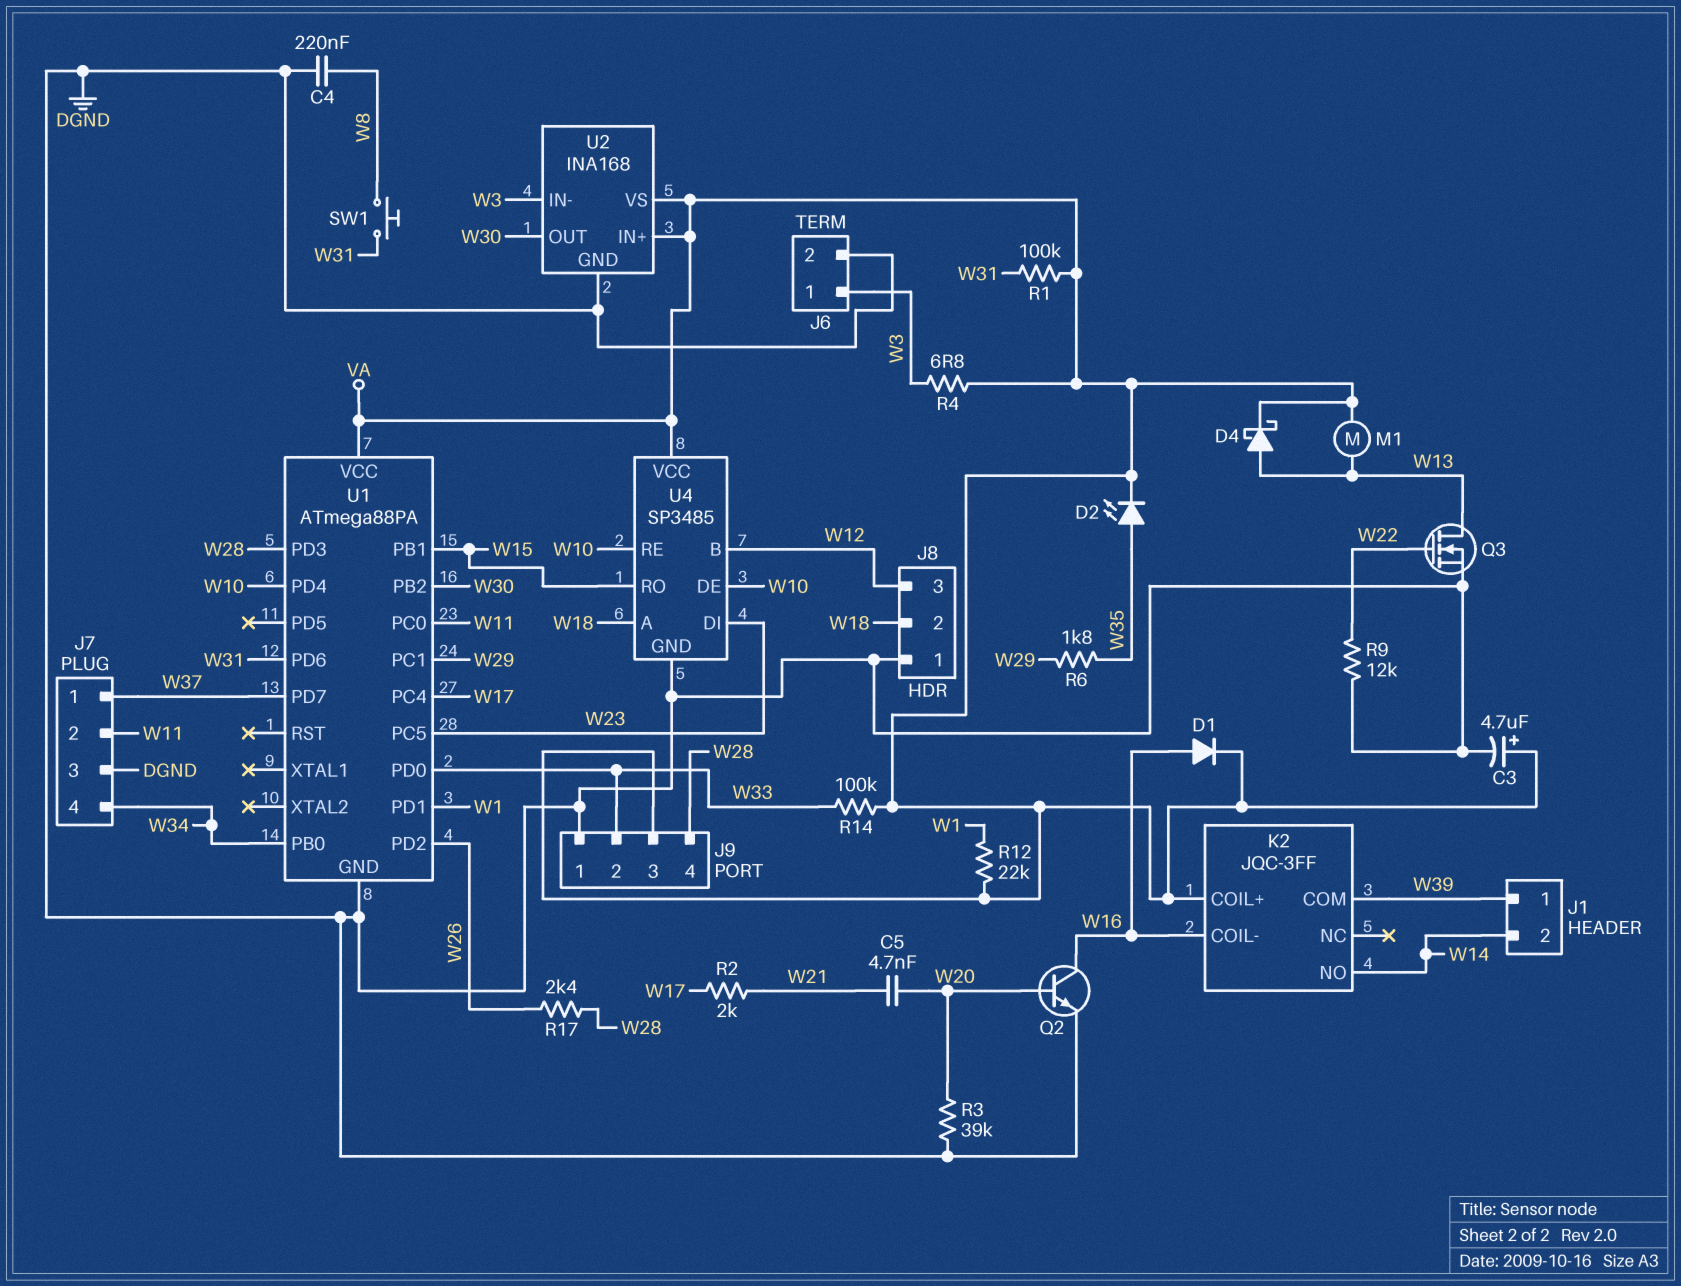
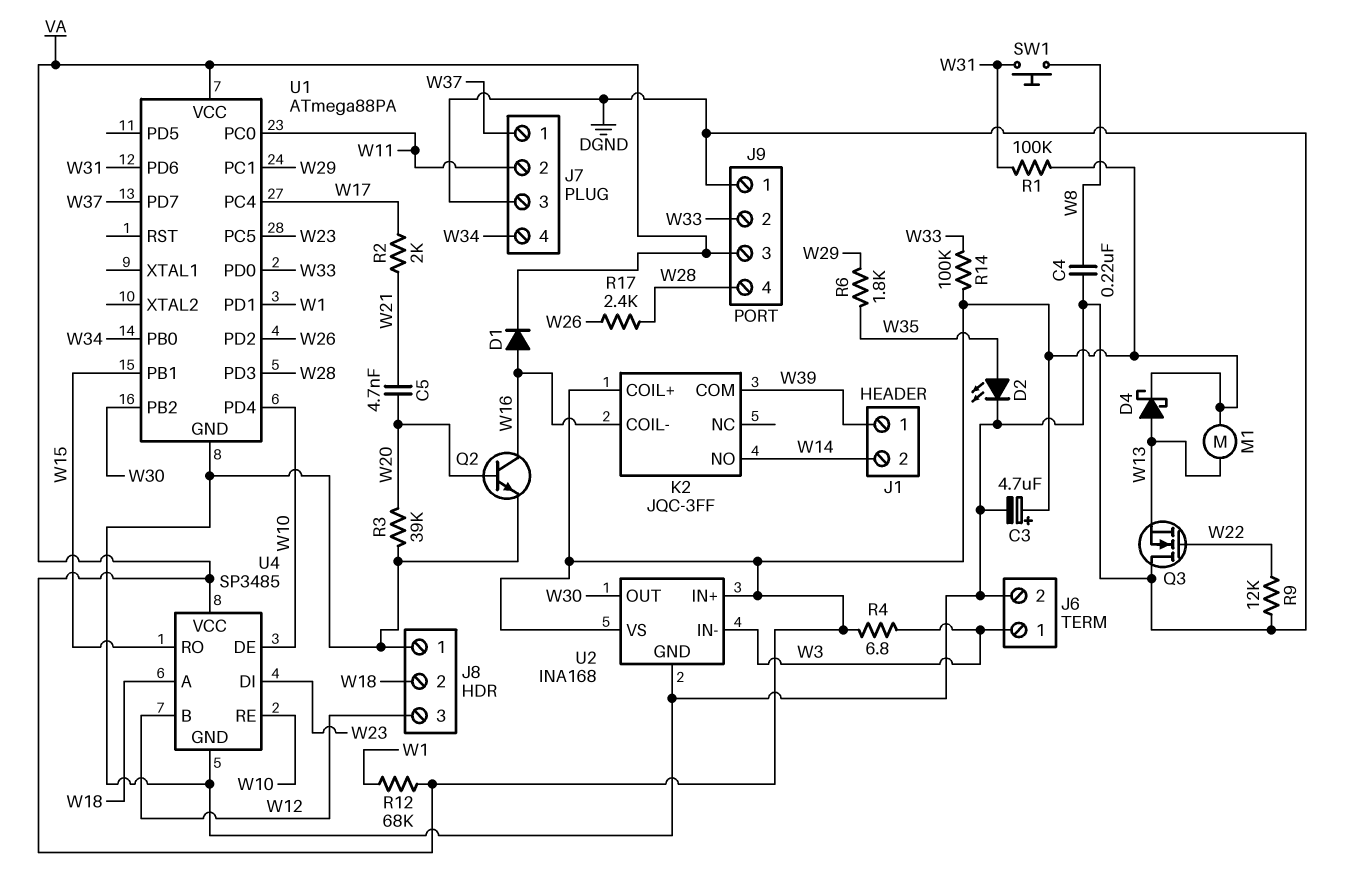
D2: LED (A W35, K VA) -> LED (A W35, K DGND)
Q3: NMOS (G W22, D W13, S DGND) -> NMOS (G W22, D DGND, S W13)
R12: 22k (VA, W1) -> 68k (VA, W1)

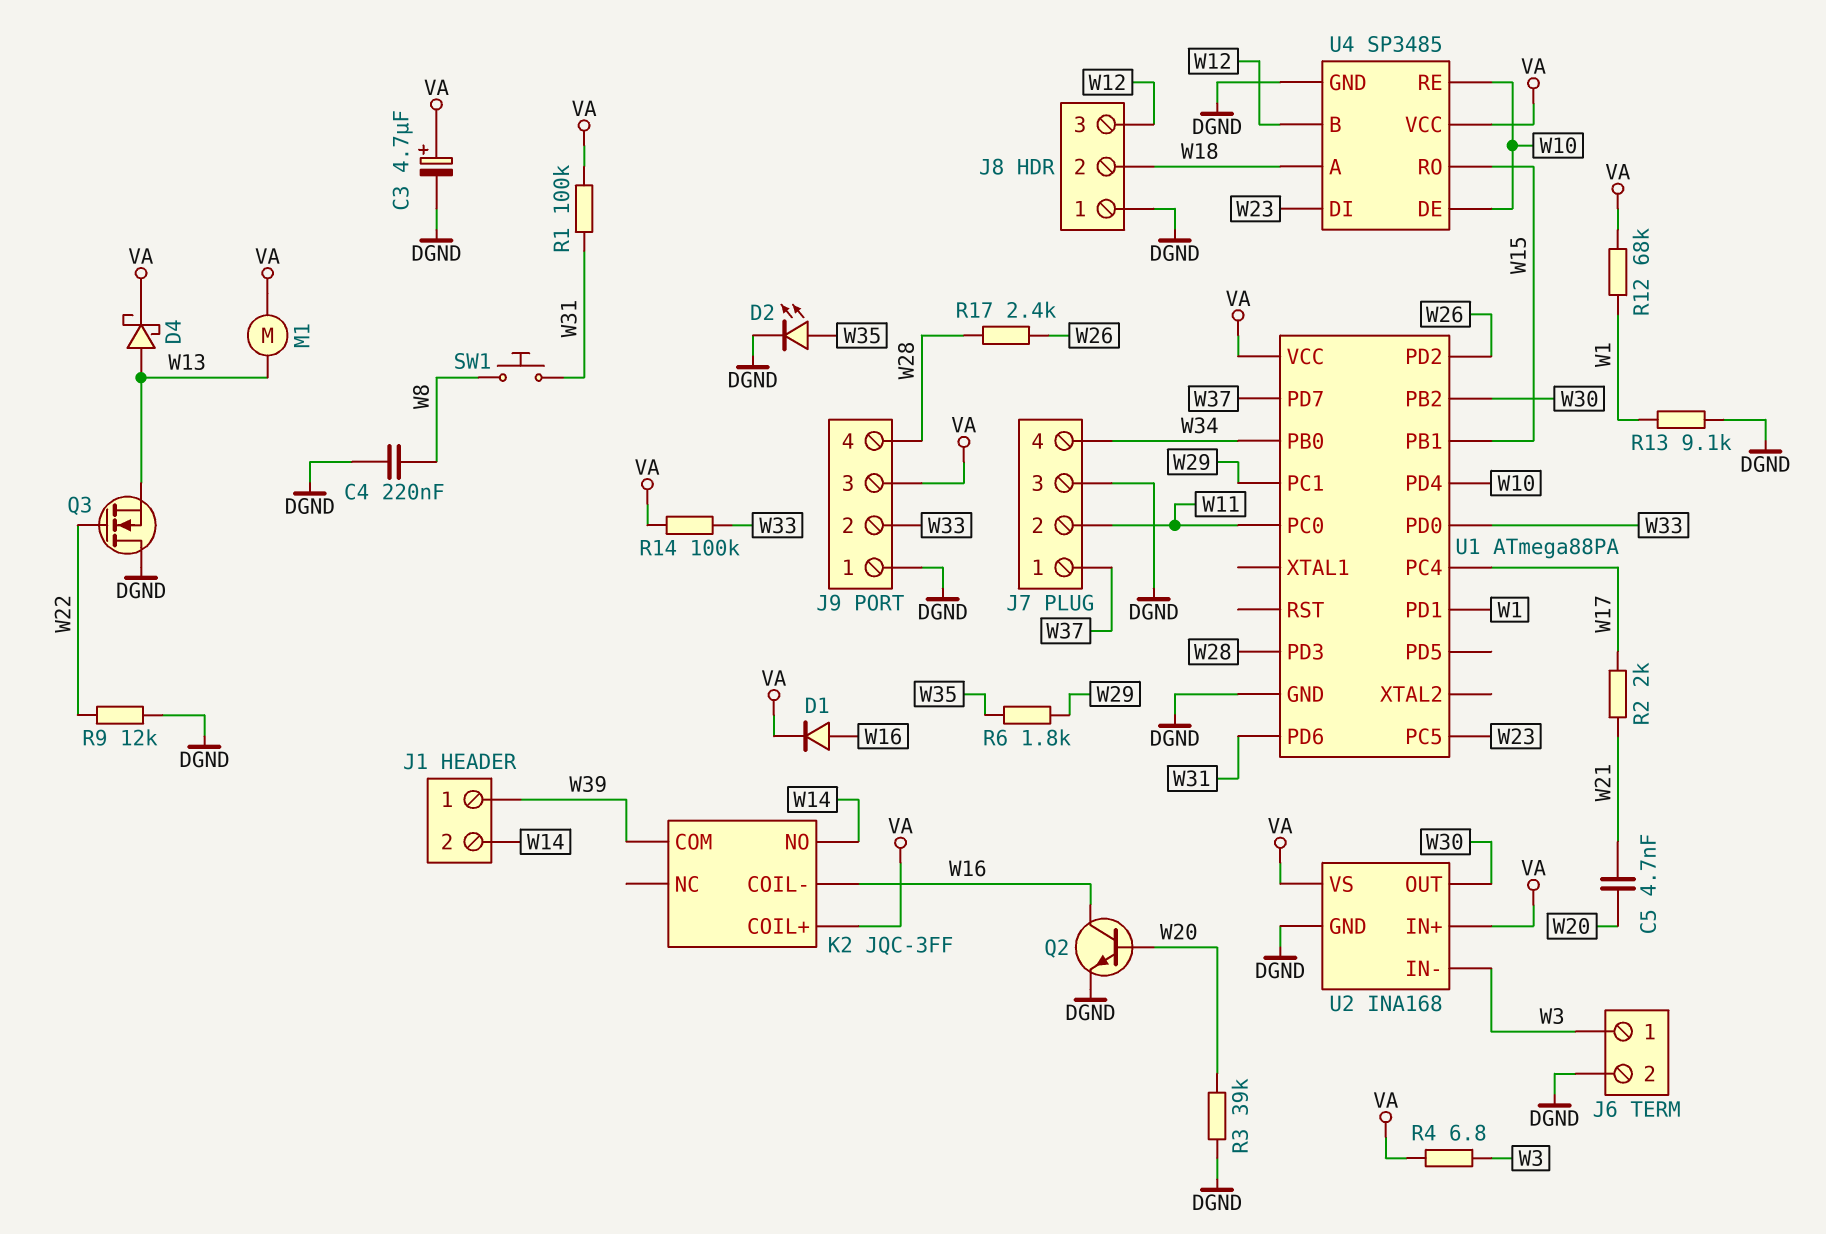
R13: none -> 9.1k (DGND, W1)

